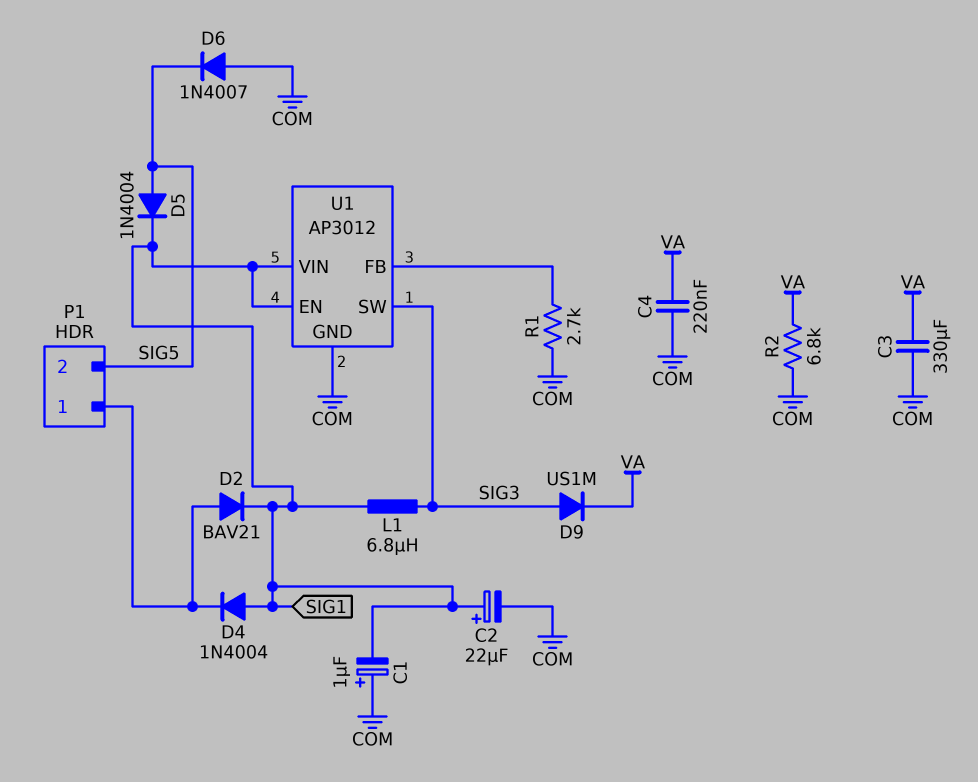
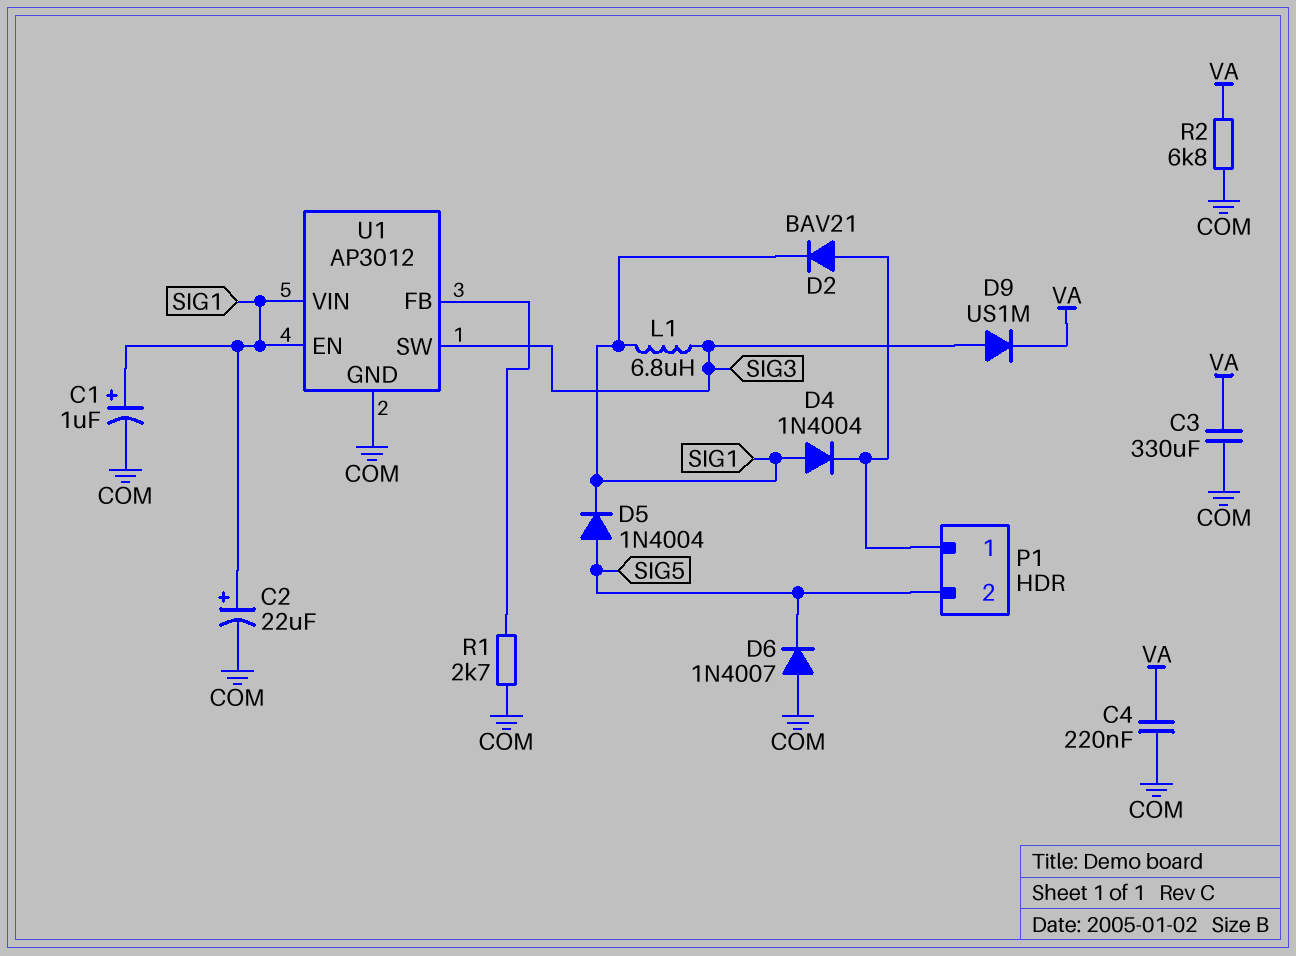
C1: 1uF (plus COM, minus SIG1) -> 1uF (plus SIG1, minus COM)

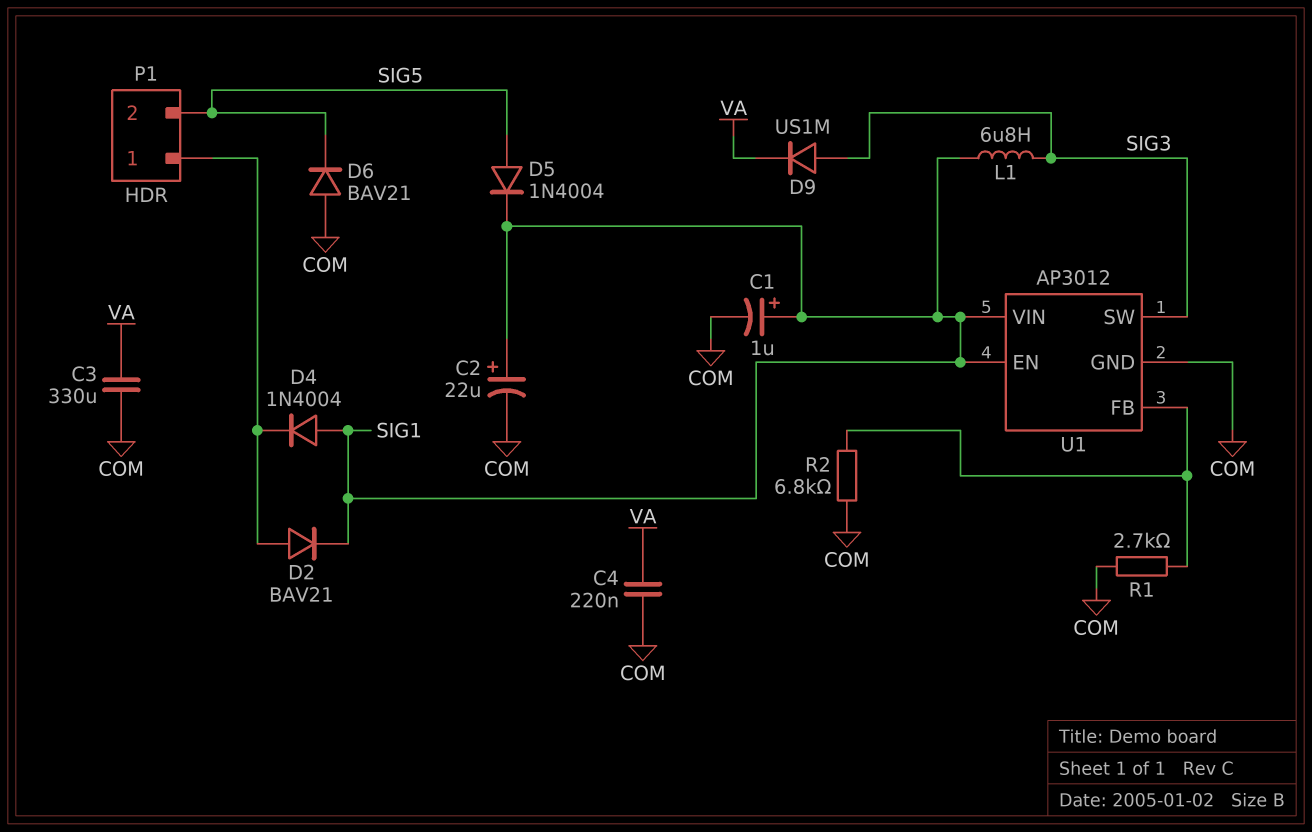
D6: diode 1N4007 (A COM, K SIG5) -> diode BAV21 (A COM, K SIG5)
R2: 6.8k (COM, VA) -> 6.8k (COM, U1/FB)

